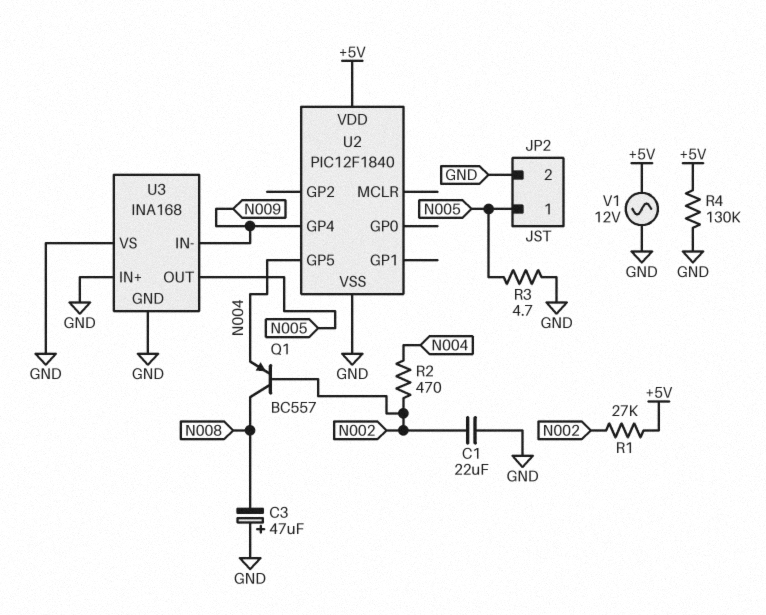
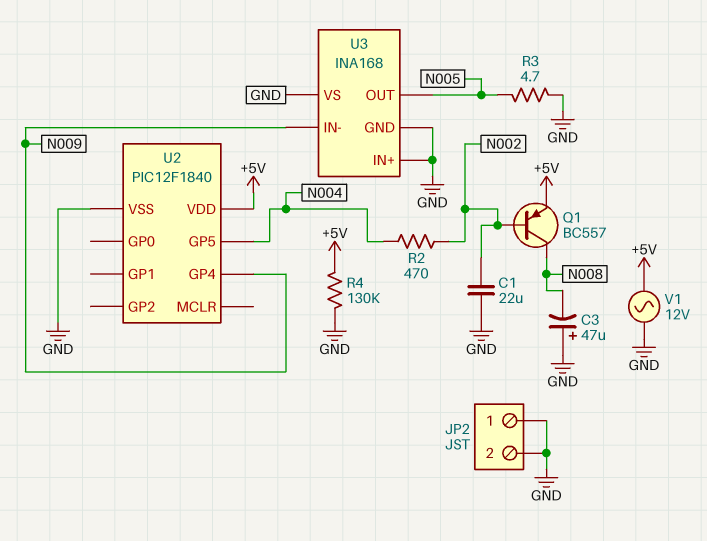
JP2 pin 1: N005 -> GND
Q1: PNP BC557 (B N002, C N008, E N004) -> PNP BC557 (B N002, C N008, E +5V)
R1: 27k (+5V, N002) -> none

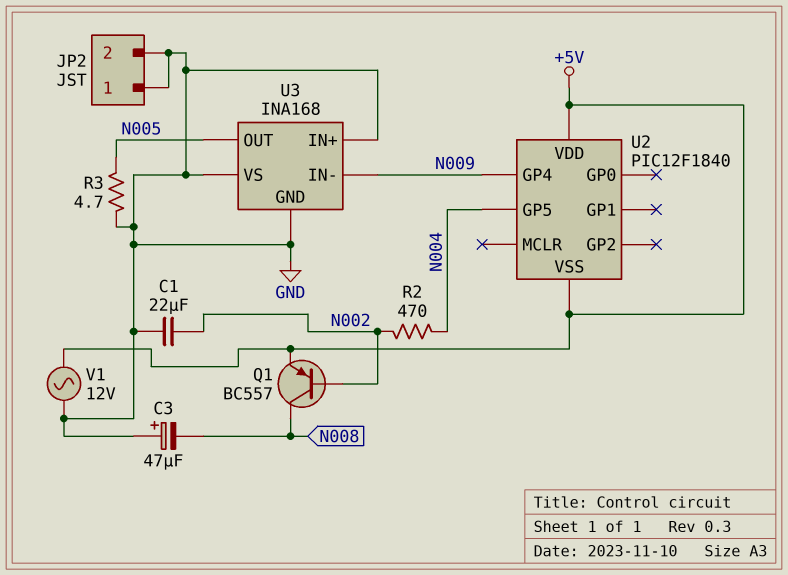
R4: 130k (+5V, GND) -> none
U2 pin VSS: GND -> +5V

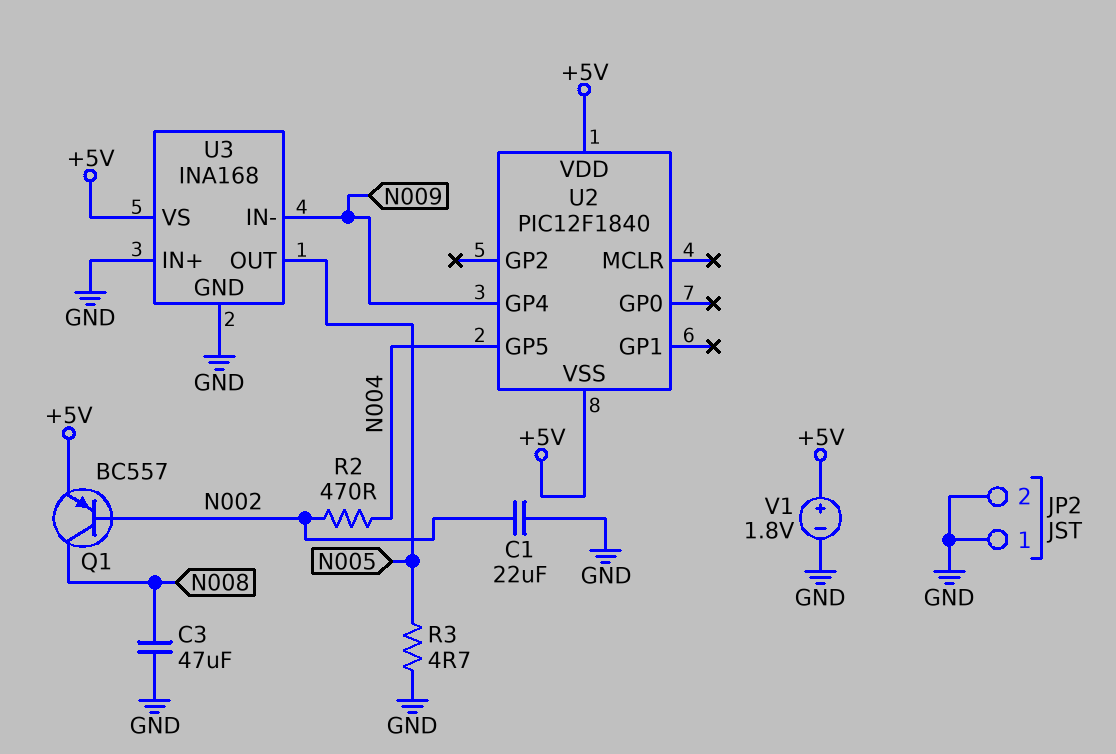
C3: 47uF (plus GND, minus N008) -> 47uF (GND, N008)
U3 pin VS: GND -> +5V
V1: AC 12V (+5V, GND) -> 1.8V (plus +5V, minus GND)

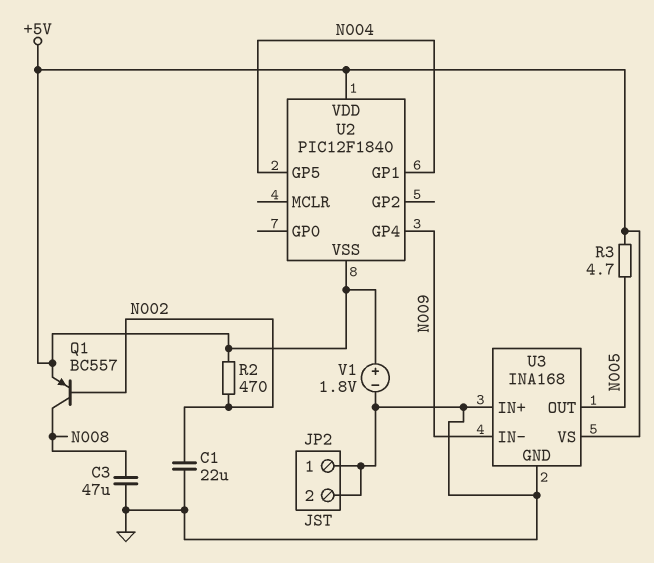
R2: 470 (N002, N004) -> 470 (+5V, N002)
R3: 4.7 (GND, N005) -> 4.7 (+5V, N005)
U2 pin GP1: none -> N004

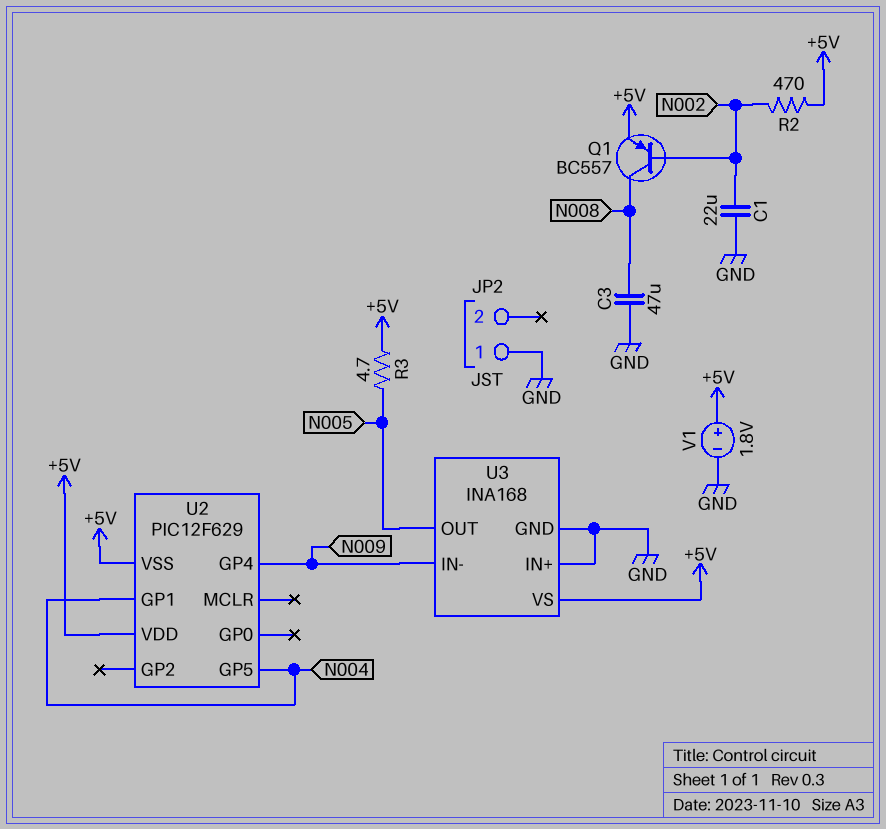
JP2 pin 2: GND -> none
U2: PIC12F1840 -> PIC12F629

